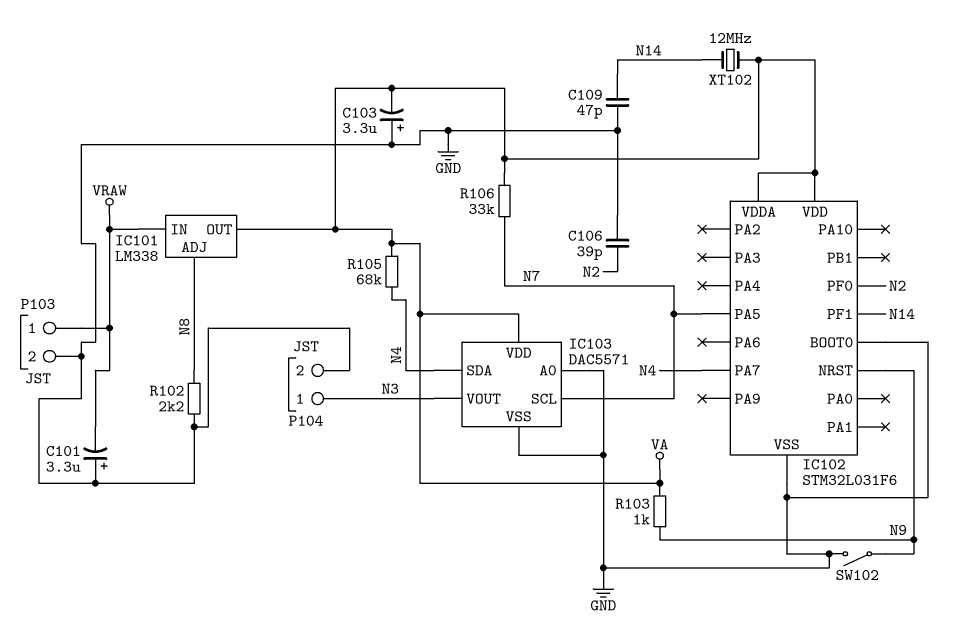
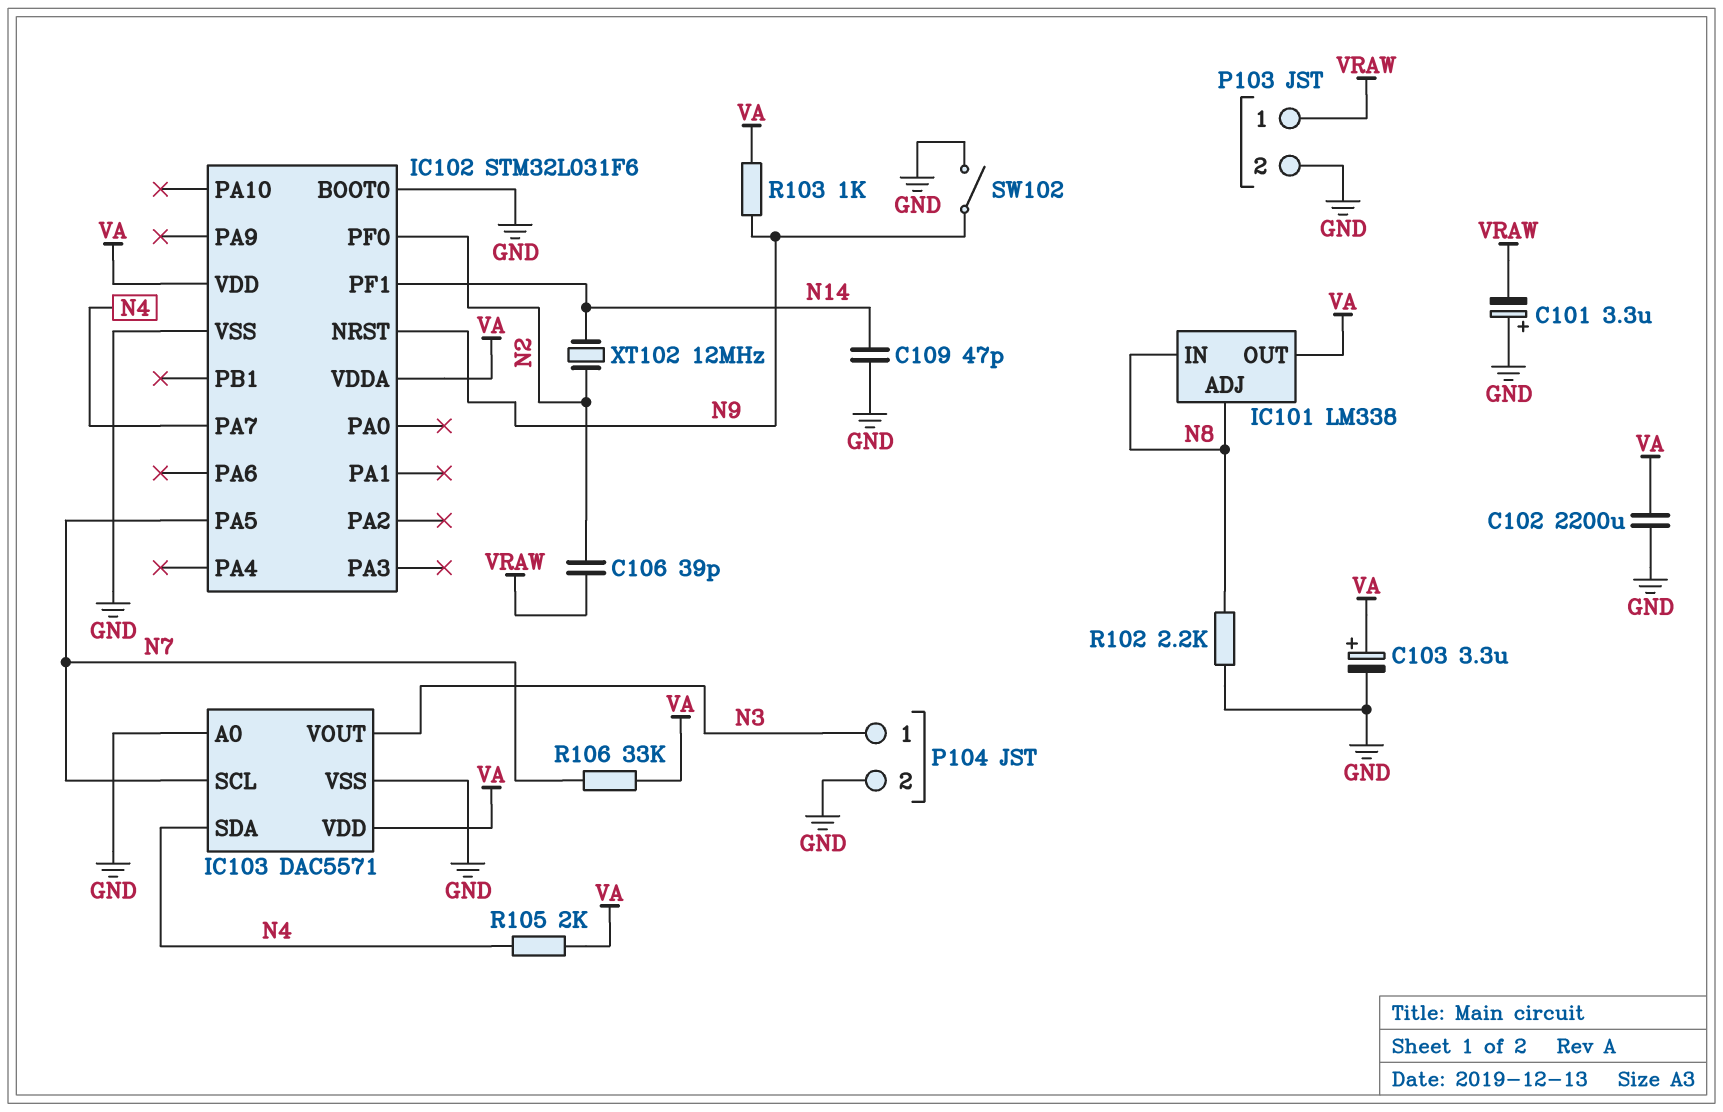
C102: none -> 2200uF (GND, VA)
C103: 3.3uF (plus GND, minus VA) -> 3.3uF (plus VA, minus GND)
C106: 39pF (GND, N2) -> 39pF (N2, VRAW)
IC101 pin IN: VRAW -> N8
R105: 68k (N4, VA) -> 2k (N4, VA)
XT102: 12MHz (N14, VA) -> 12MHz (N2, N14)

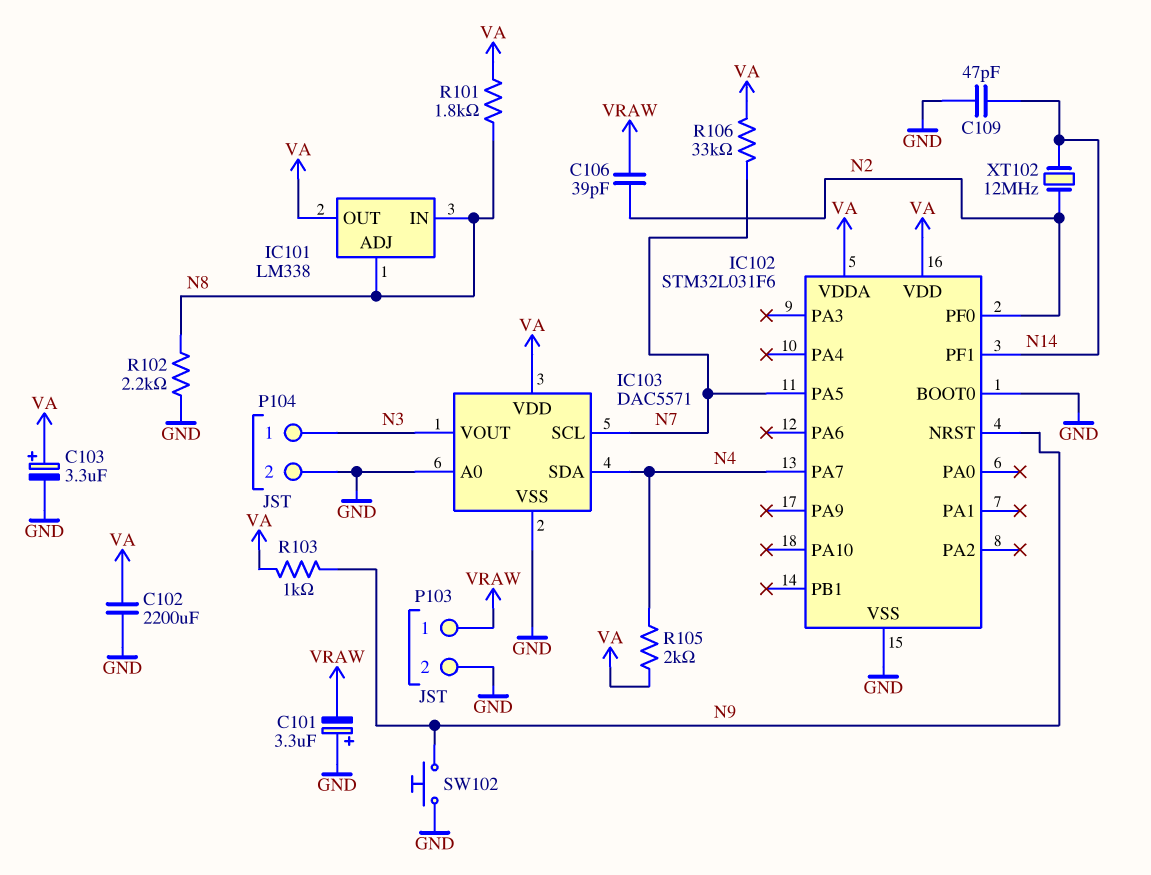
R101: none -> 1.8k (N8, VA)
SW102: switch (GND, N9) -> button (GND, N9)

